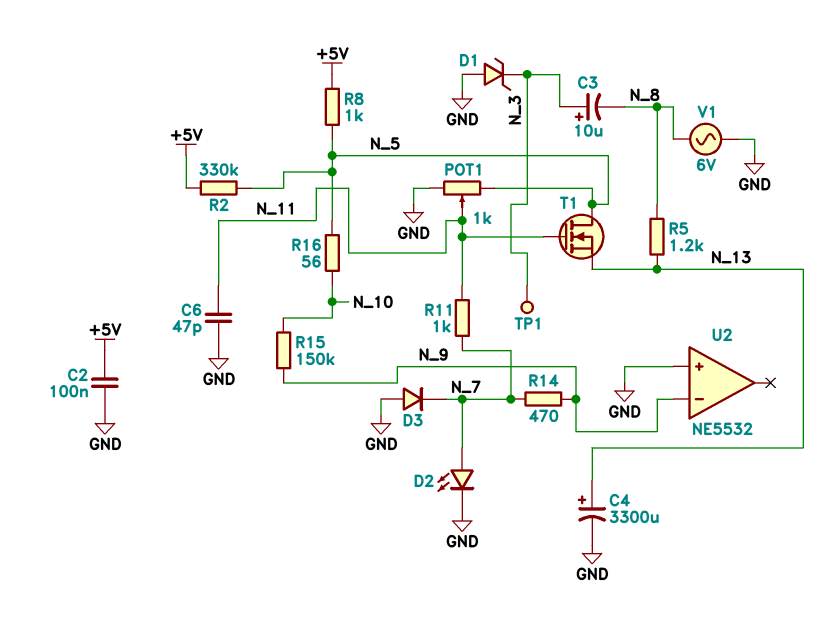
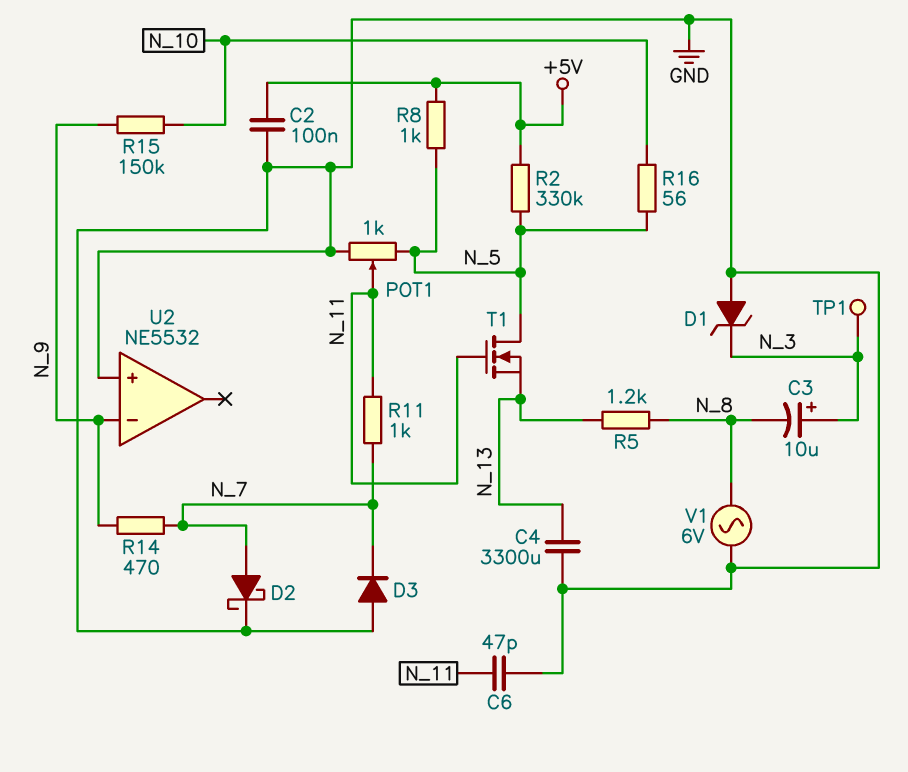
C4: 3300uF (plus N_13, minus GND) -> 3300uF (GND, N_13)
D2: LED (A N_7, K GND) -> schottky (A N_7, K GND)

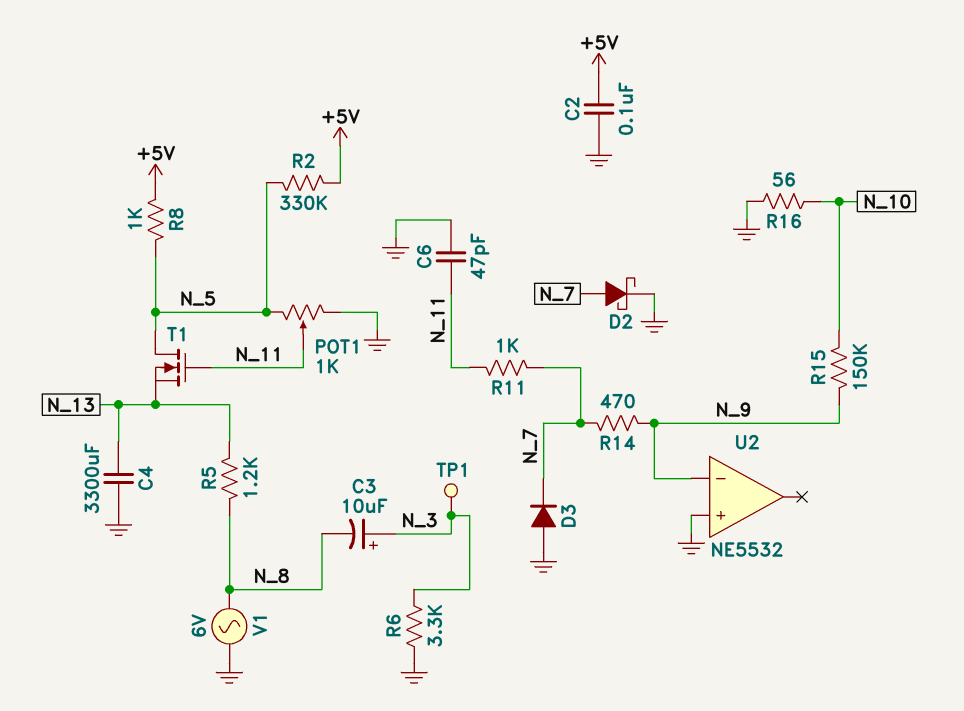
D1: zener (A GND, K N_3) -> none
R6: none -> 3.3k (GND, N_3)
R16: 56 (N_5, N_10) -> 56 (GND, N_10)

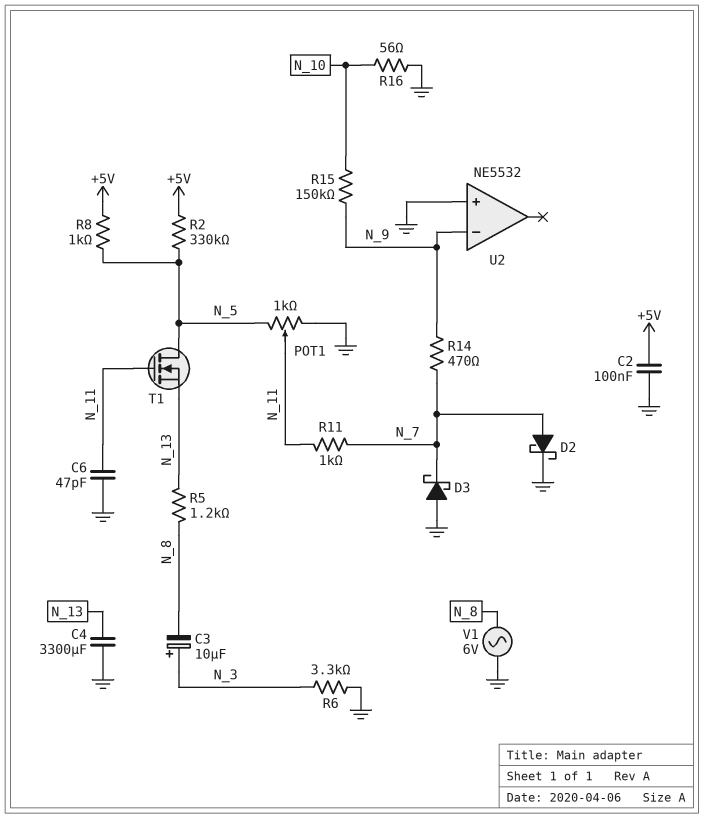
D3: diode (A GND, K N_7) -> schottky (A GND, K N_7)
TP1: test point (N_3) -> none

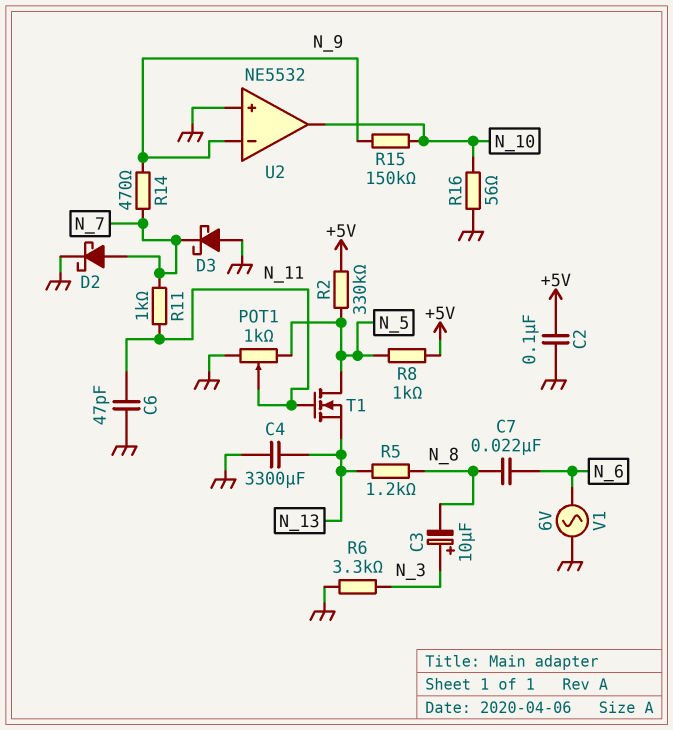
C7: none -> 22nF (N_6, N_8)
U2 pin out: none -> N_10
V1: AC 6V (GND, N_8) -> AC 6V (GND, N_6)

